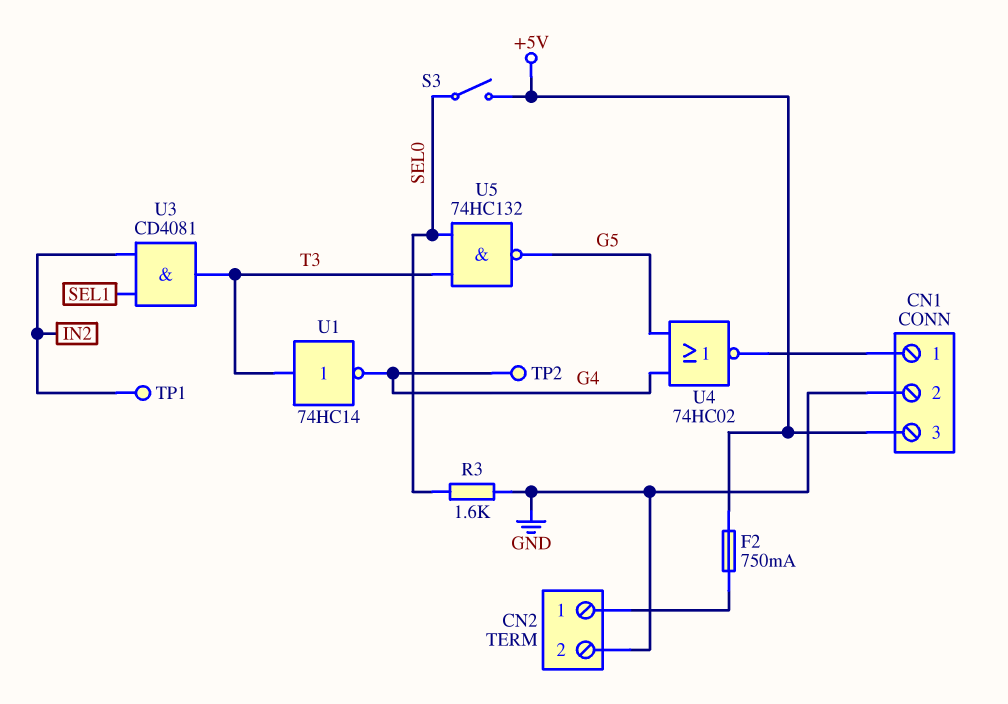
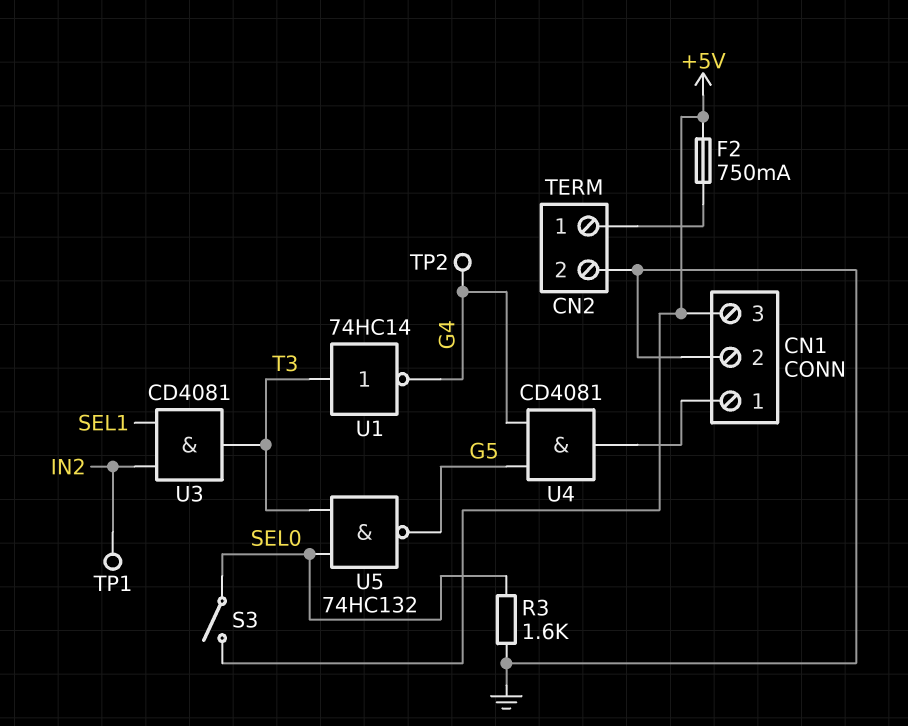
U4: NOR 74HC02 (in G4, in G5, out CN1/1) -> AND CD4081 (in G4, in G5, out CN1/1)

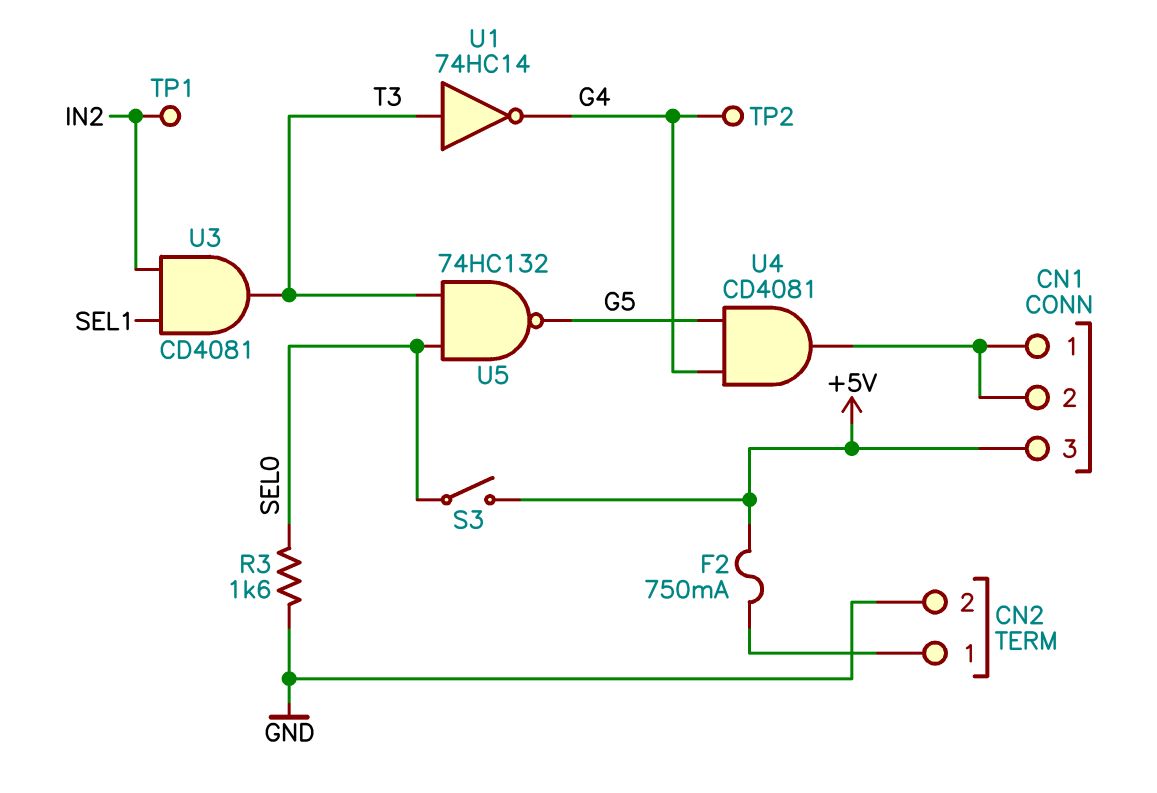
CN1 pin 2: GND -> CN1/1

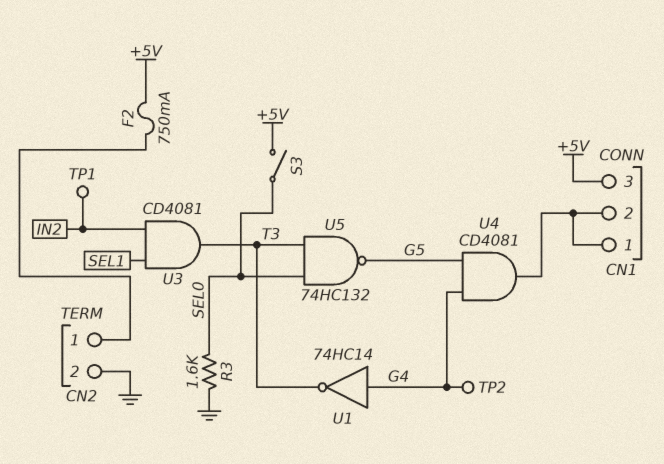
U1: NOT 74HC14 (in T3, out G4) -> NOT 74HC14 (in G4, out T3)

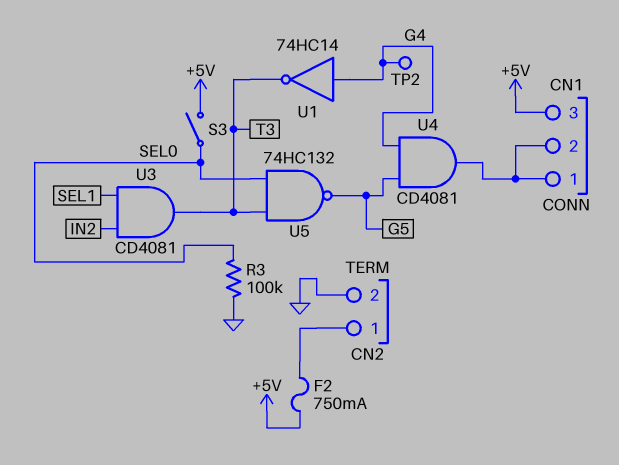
R3: 1.6k (GND, SEL0) -> 100k (GND, SEL0)
TP1: test point (IN2) -> none

